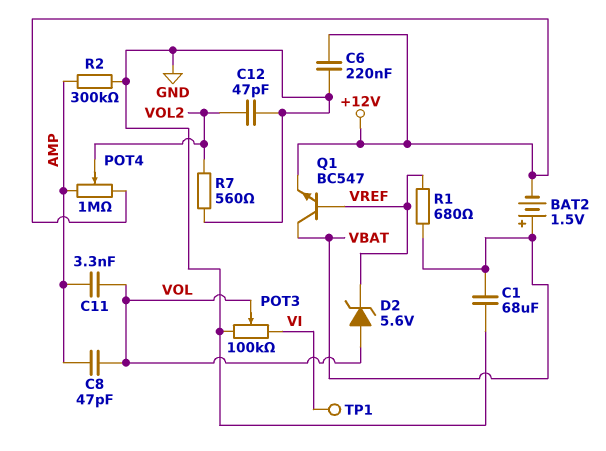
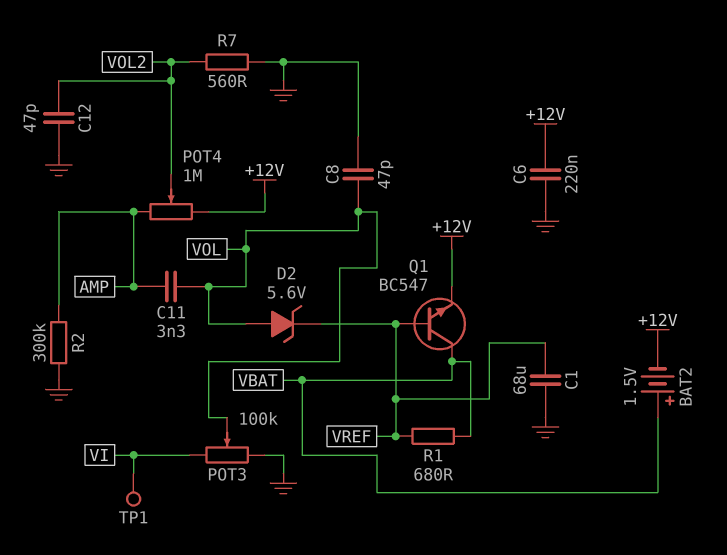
C1: 68uF (GND, VBAT) -> 68uF (GND, VREF)
C8: 47pF (AMP, VOL) -> 47pF (GND, VOL)

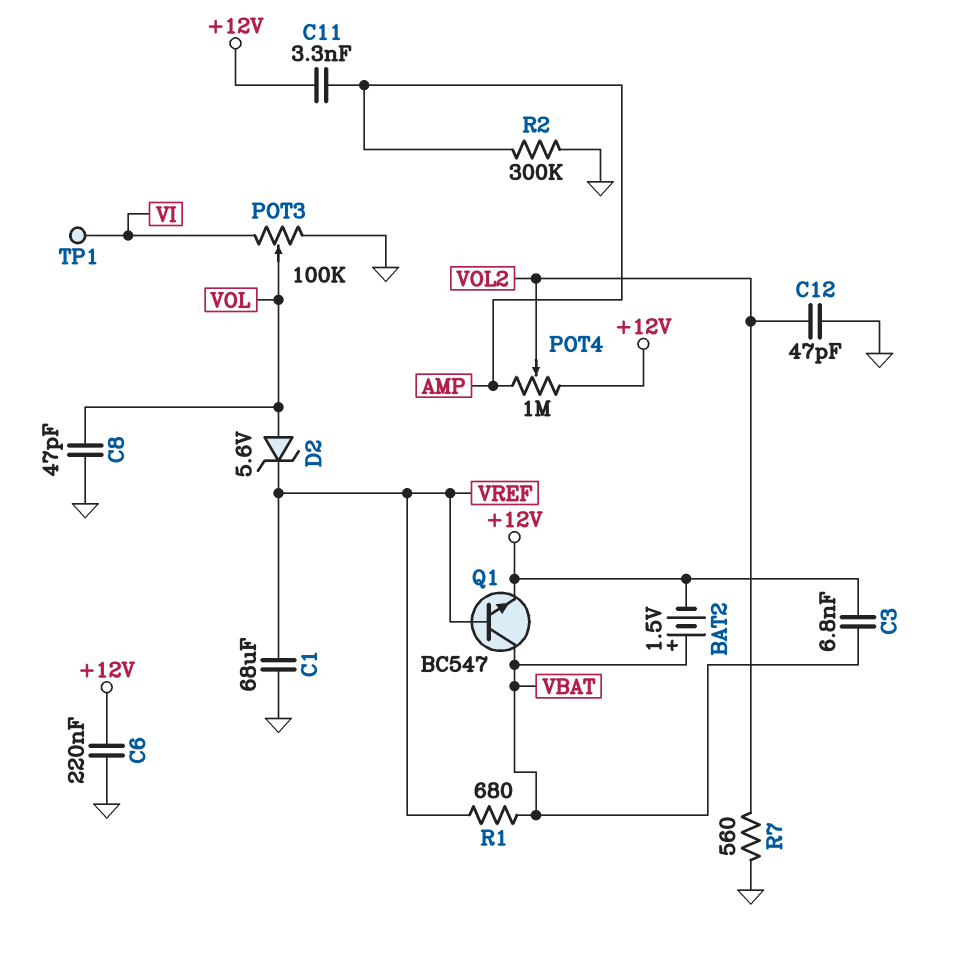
C3: none -> 6.8nF (+12V, VBAT)
C11: 3.3nF (AMP, VOL) -> 3.3nF (+12V, AMP)

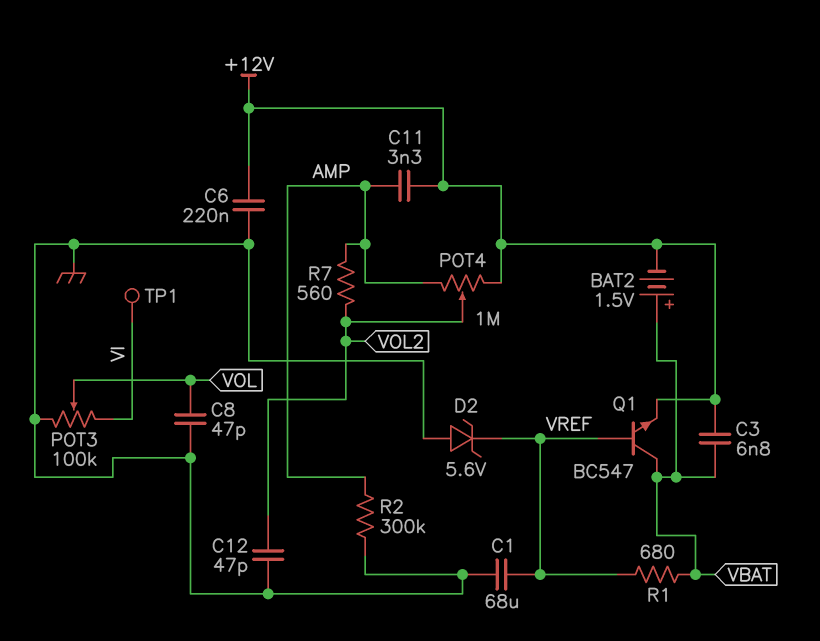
D2: zener 5.6V (A VOL, K VREF) -> zener 5.6V (A GND, K VREF)
R7: 560 (GND, VOL2) -> 560 (AMP, VOL2)

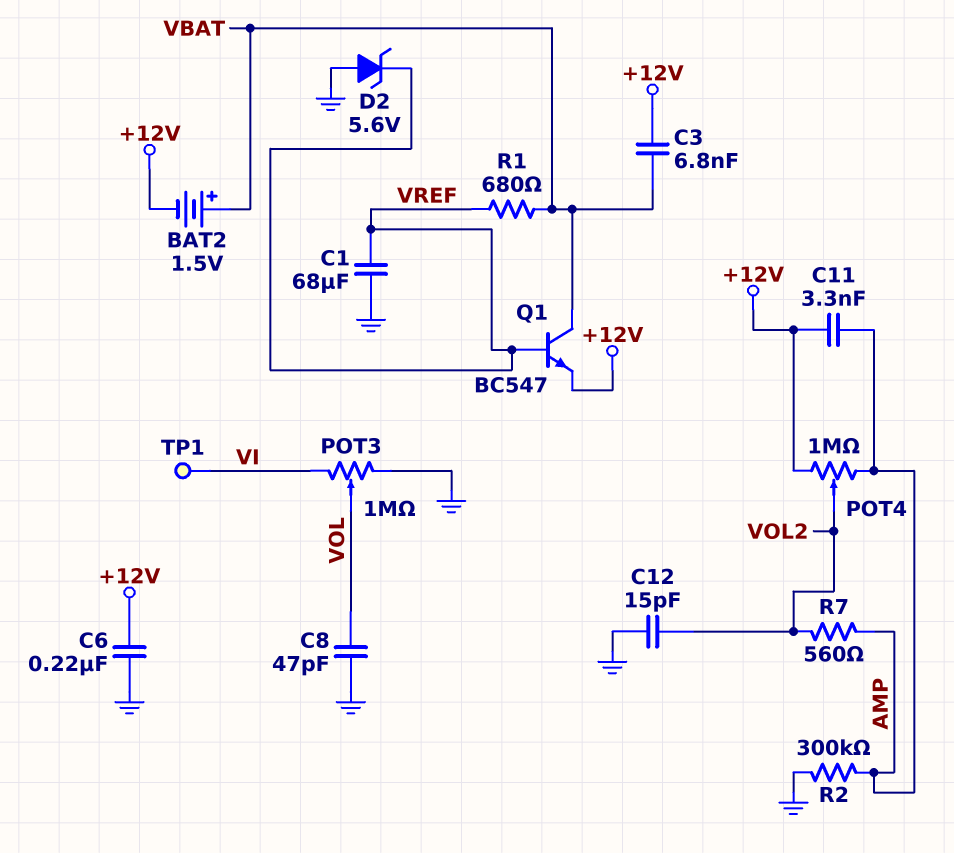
C12: 47pF (GND, VOL2) -> 15pF (GND, VOL2)
POT3: 100k (GND, VI, wiper VOL) -> 1M (GND, VI, wiper VOL)

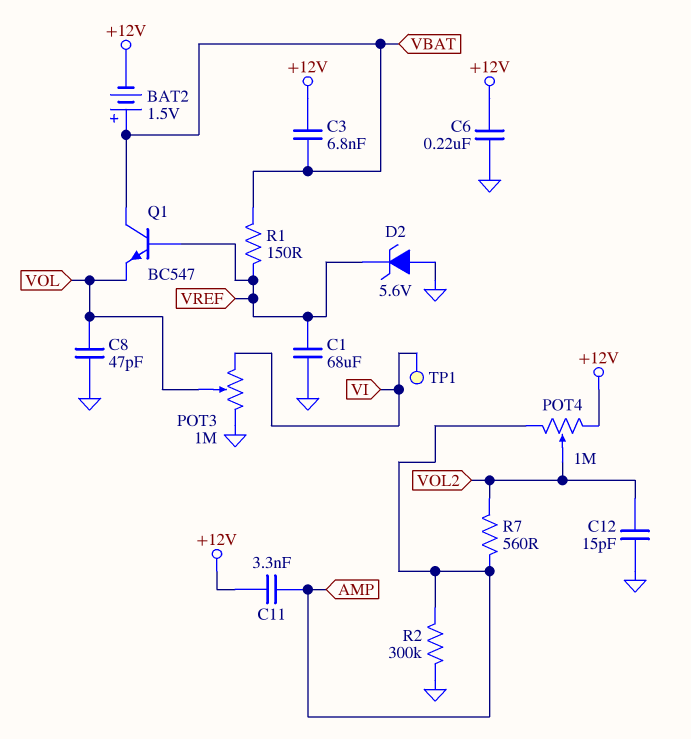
Q1: NPN BC547 (B VREF, C VBAT, E +12V) -> NPN BC547 (B VREF, C VBAT, E VOL)
R1: 680 (VBAT, VREF) -> 150 (VBAT, VREF)

